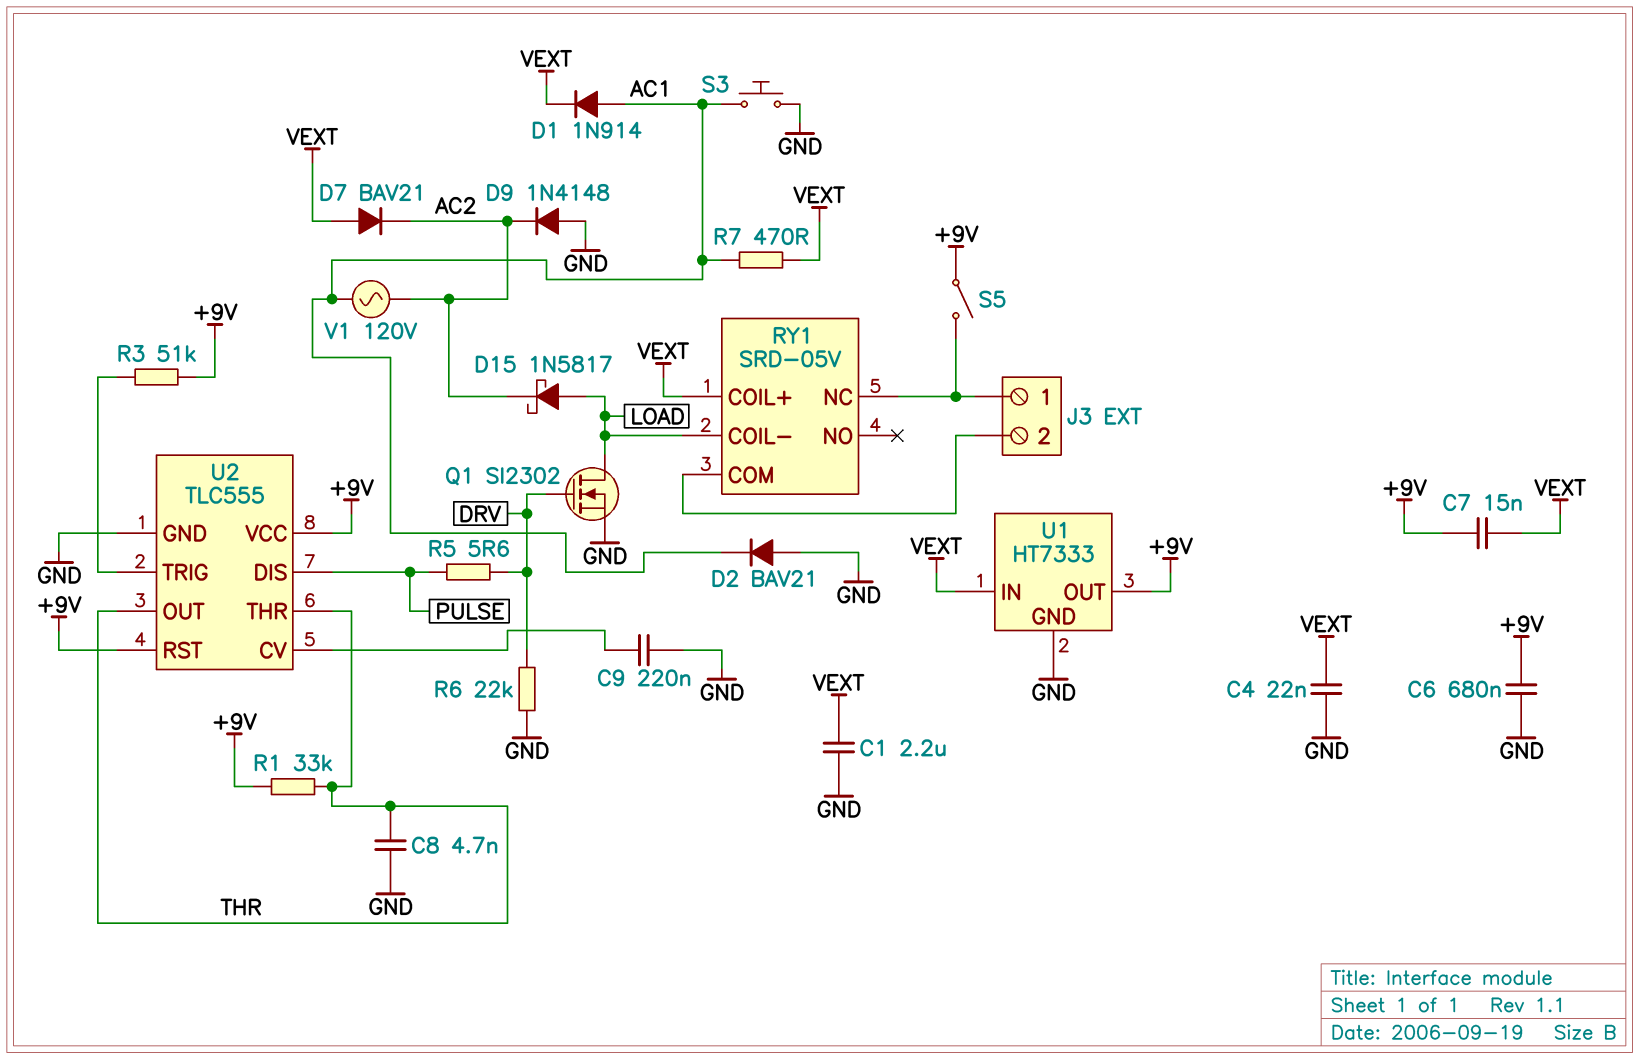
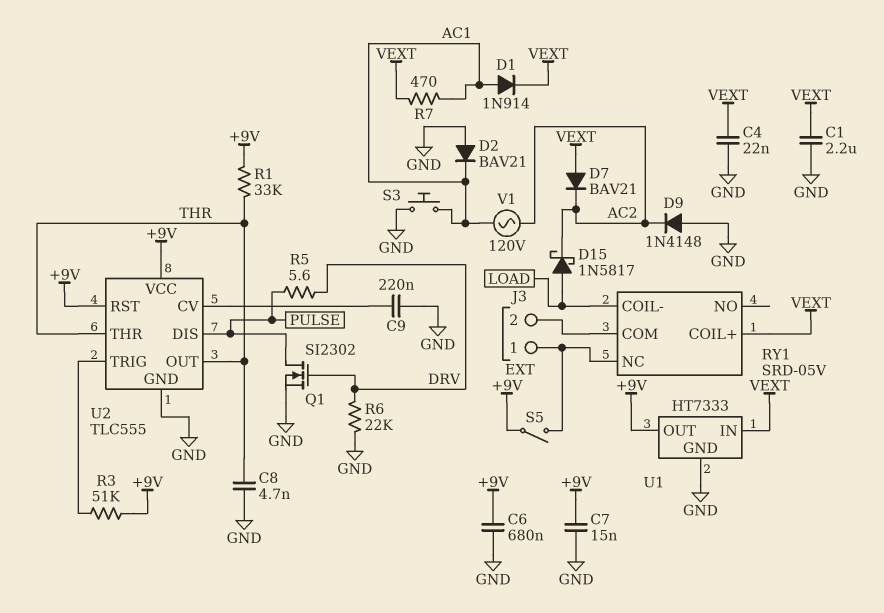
C7: 15nF (+9V, VEXT) -> 15nF (+9V, GND)
Q1: NMOS SI2302 (G DRV, D LOAD, S GND) -> NMOS SI2302 (G DRV, D PULSE, S GND)

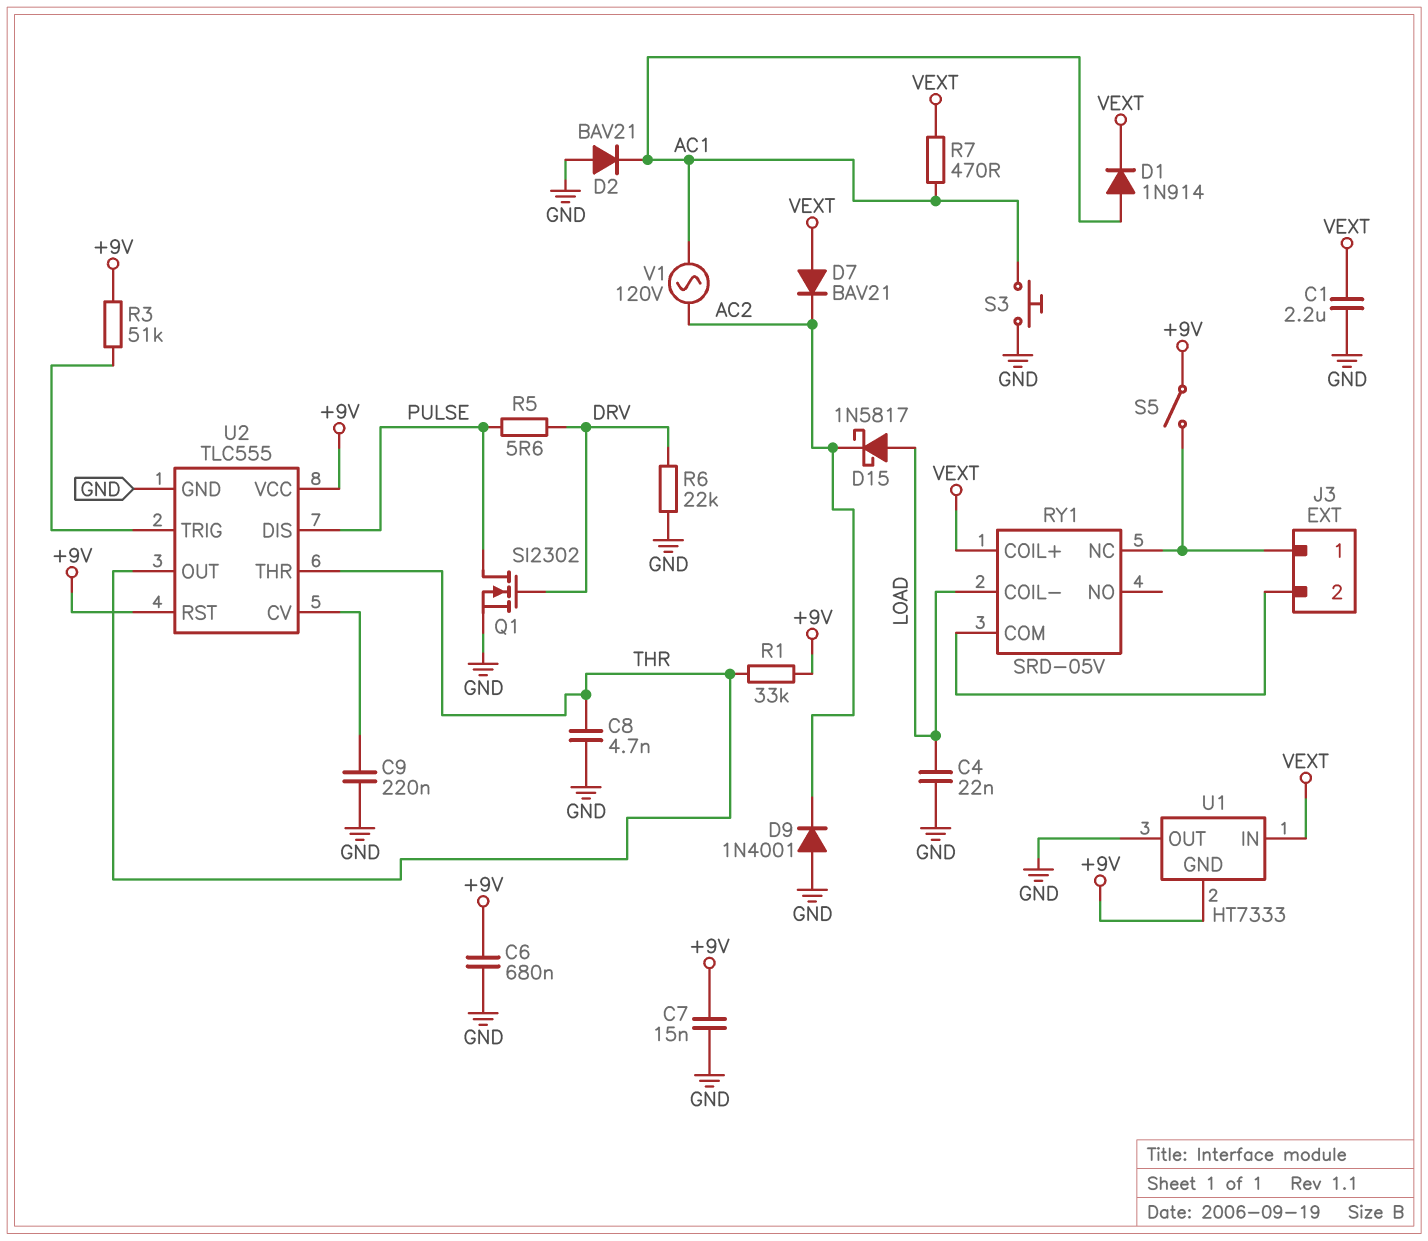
C4: 22nF (GND, VEXT) -> 22nF (GND, LOAD)
D9: diode 1N4148 (A GND, K AC2) -> diode 1N4001 (A GND, K AC2)
U1 pin GND: GND -> +9V
U1 pin OUT: +9V -> GND

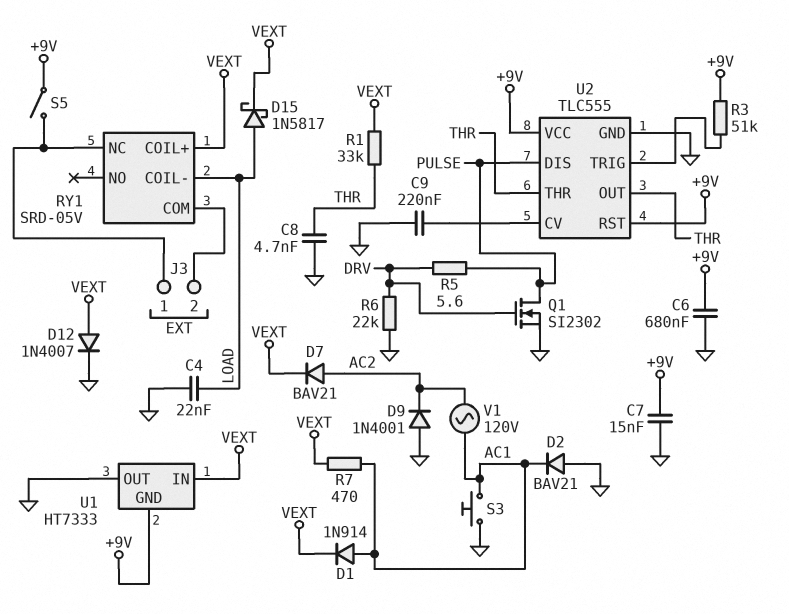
C1: 2.2uF (GND, VEXT) -> none
D7: diode BAV21 (A VEXT, K AC2) -> diode BAV21 (A AC2, K VEXT)
D12: none -> diode 1N4007 (A VEXT, K GND)
D15: schottky 1N5817 (A LOAD, K AC2) -> schottky 1N5817 (A LOAD, K VEXT)
R1: 33k (+9V, THR) -> 33k (THR, VEXT)

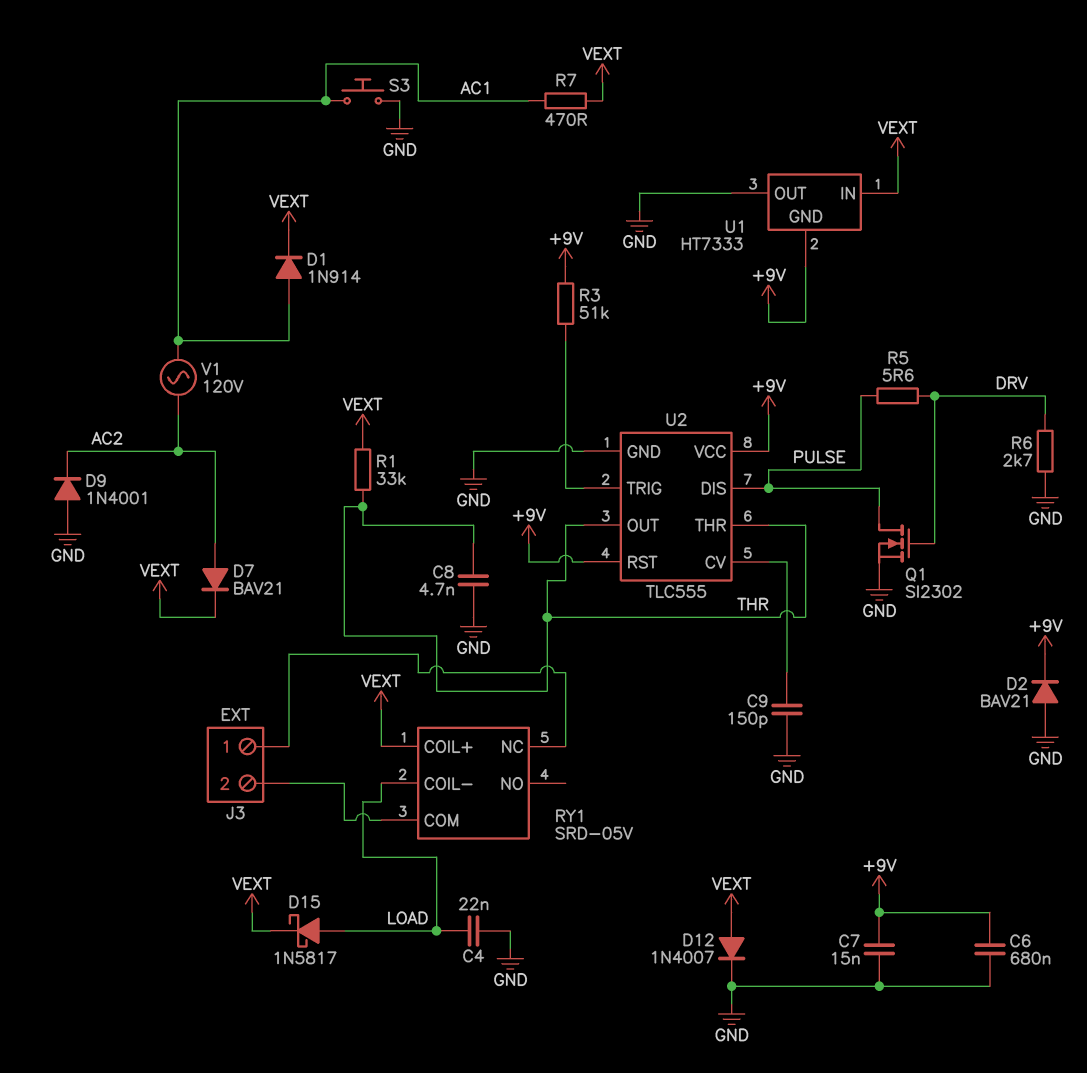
C9: 220nF (GND, U2/CV) -> 150pF (GND, U2/CV)
D2: diode BAV21 (A GND, K AC1) -> diode BAV21 (A GND, K +9V)
R6: 22k (DRV, GND) -> 2.7k (DRV, GND)
S5: switch (+9V, J3/1) -> none

